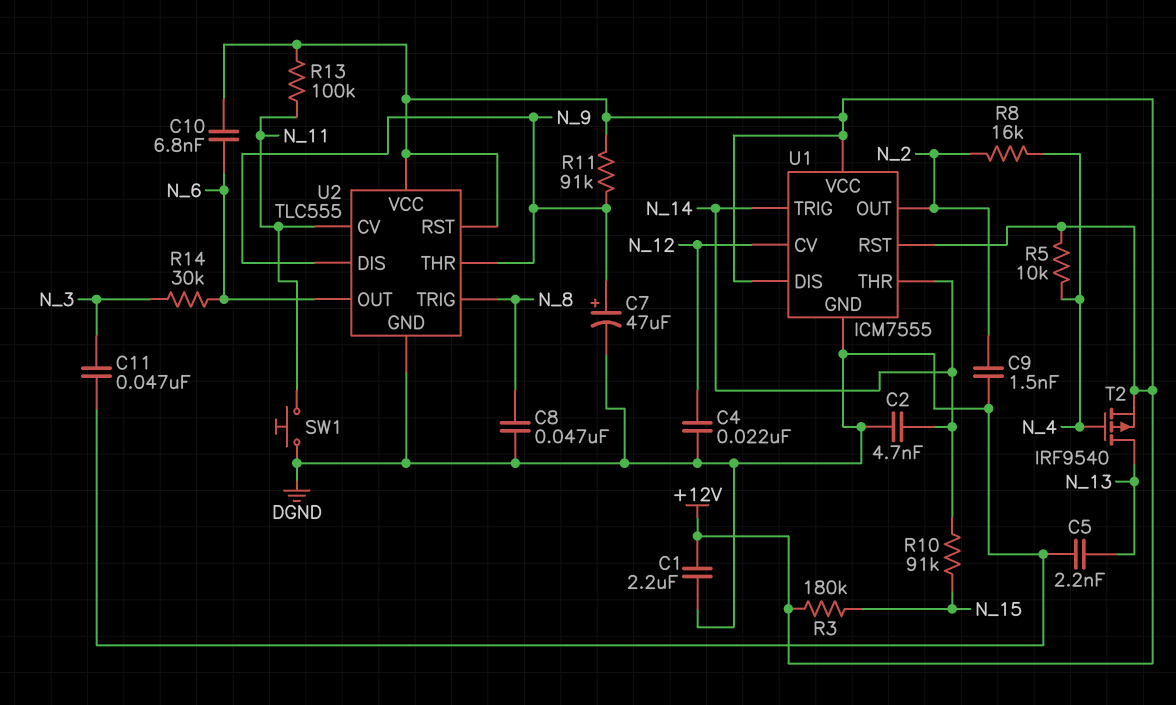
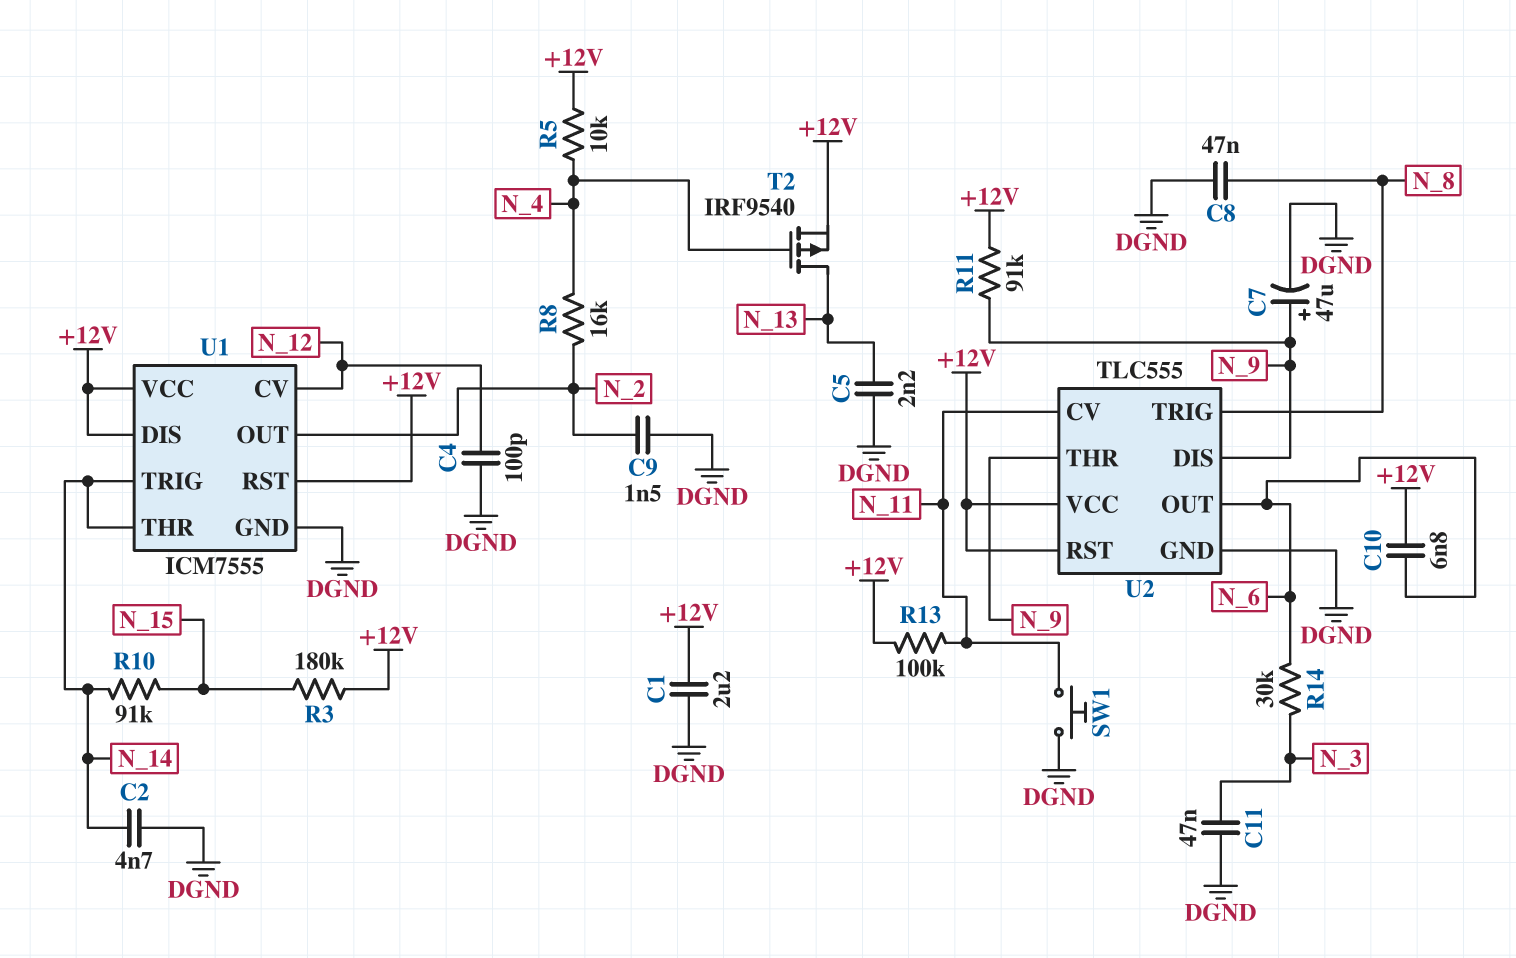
C4: 22nF (DGND, N_12) -> 100pF (DGND, N_12)

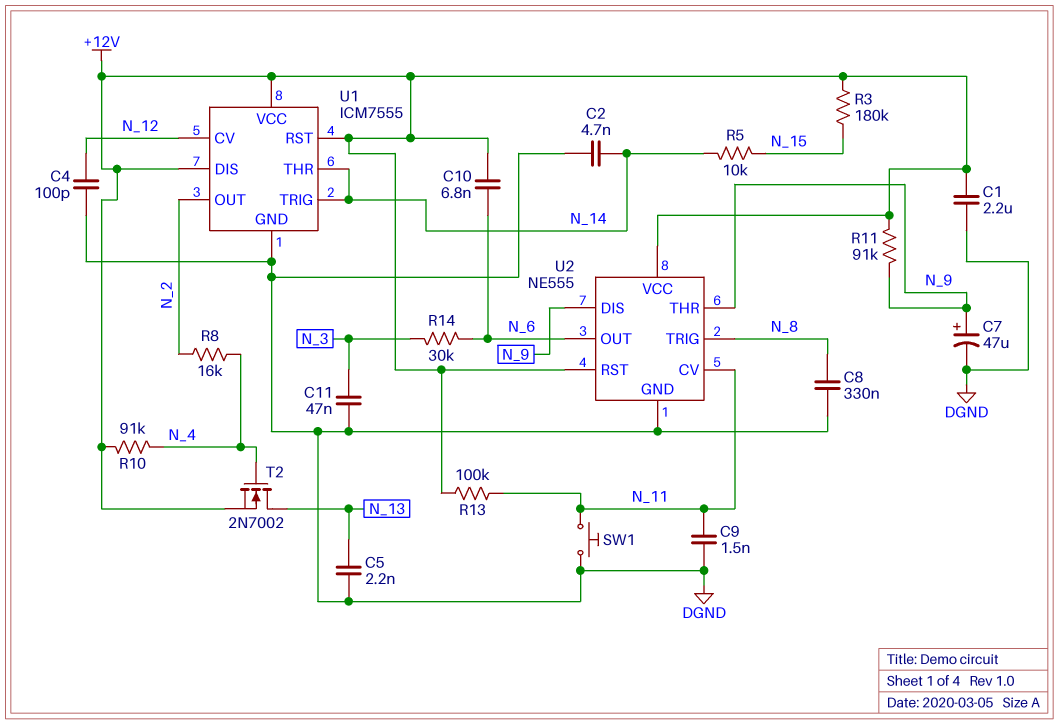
C8: 47nF (DGND, N_8) -> 330nF (DGND, N_8)
C9: 1.5nF (DGND, N_2) -> 1.5nF (DGND, N_11)
R5: 10k (+12V, N_4) -> 10k (N_14, N_15)
R10: 91k (N_14, N_15) -> 91k (+12V, N_4)
T2: PMOS IRF9540 (G N_4, D N_13, S +12V) -> NMOS 2N7002 (G N_4, D N_13, S +12V)
U2: TLC555 -> NE555

